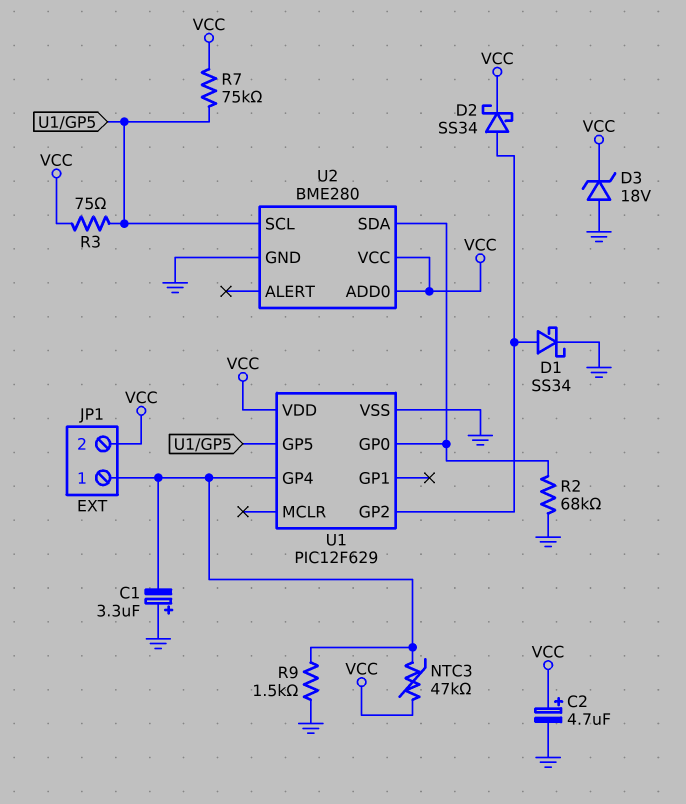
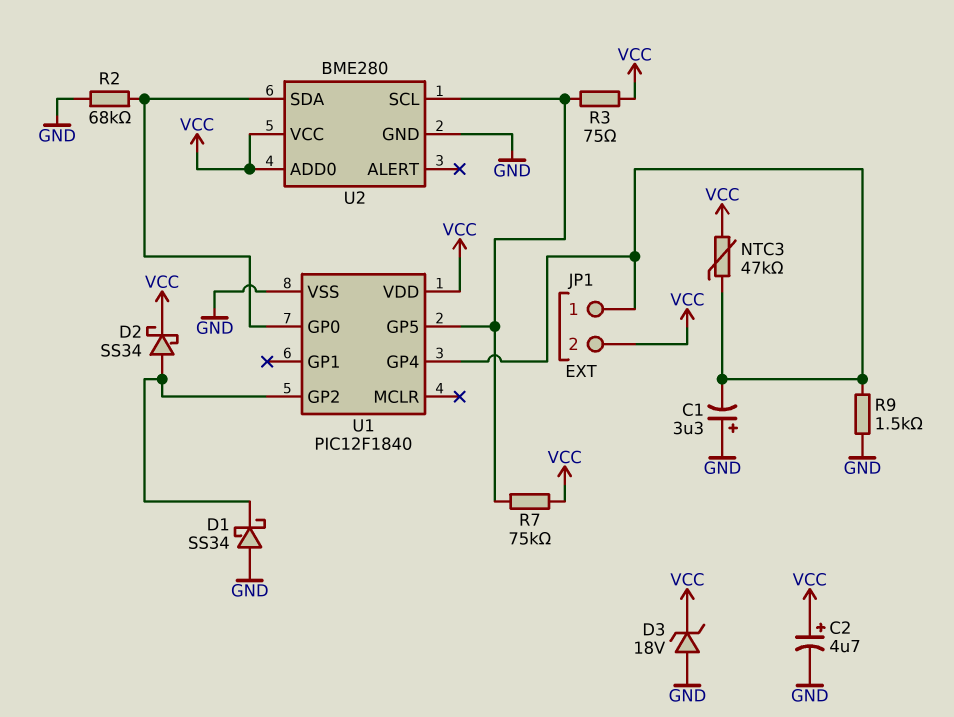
D1: schottky SS34 (A U1/GP2, K GND) -> schottky SS34 (A GND, K U1/GP2)
U1: PIC12F629 -> PIC12F1840

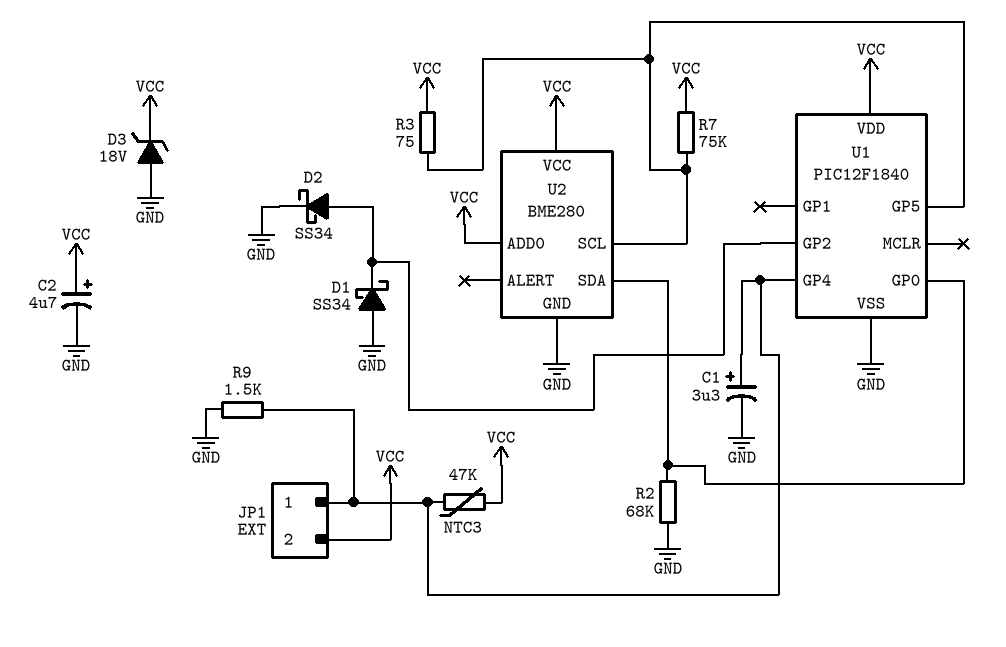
C1: 3.3uF (plus GND, minus JP1/1) -> 3.3uF (plus JP1/1, minus GND)
D2: schottky SS34 (A U1/GP2, K VCC) -> schottky SS34 (A U1/GP2, K GND)

